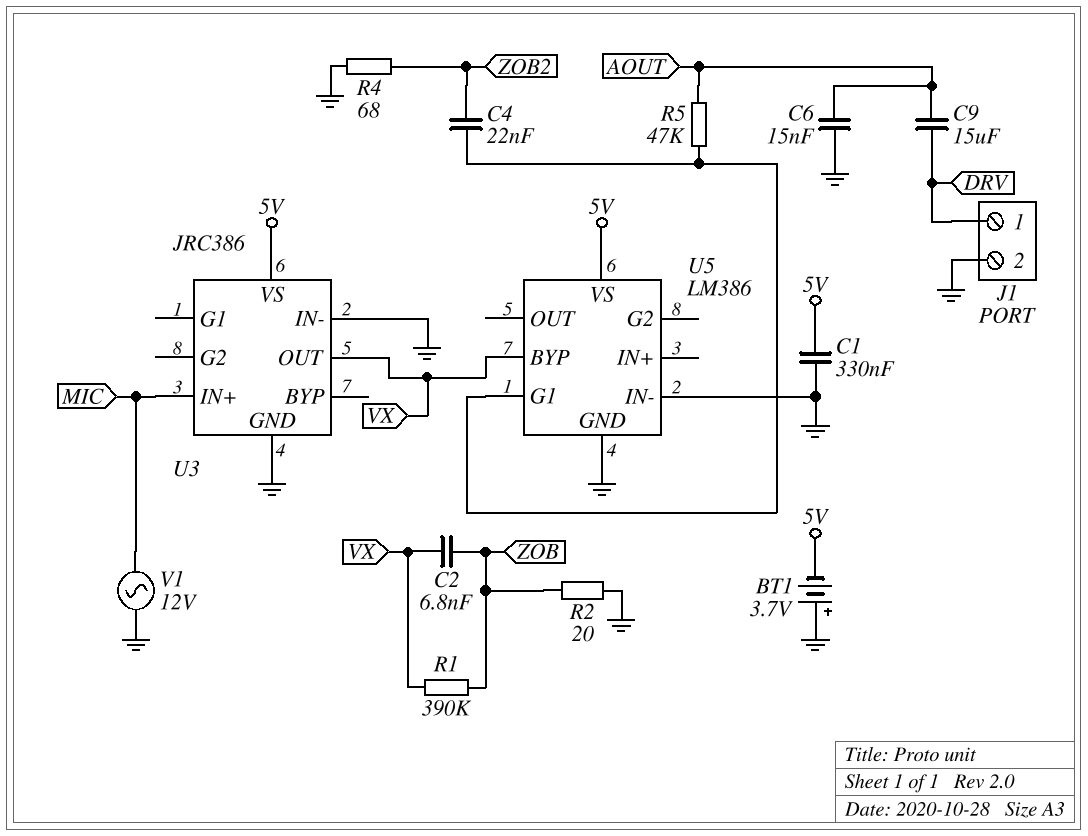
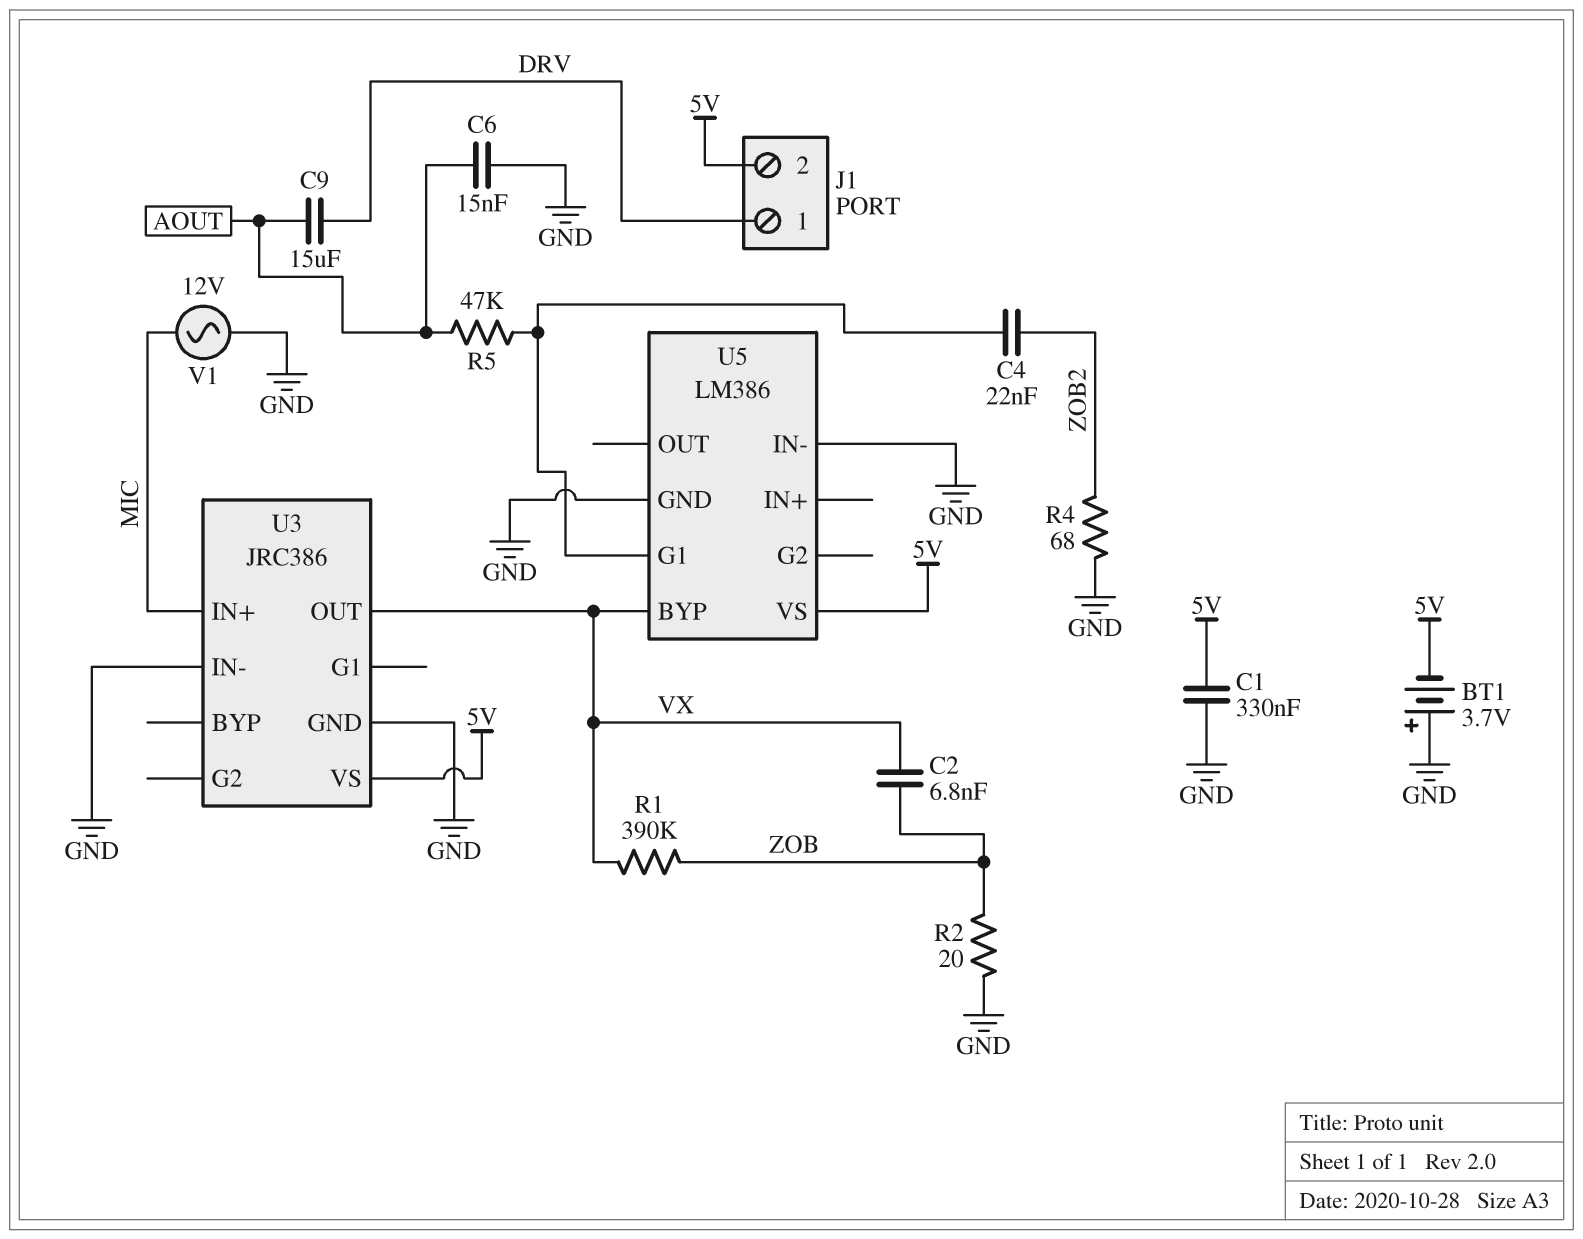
J1 pin 2: GND -> 5V

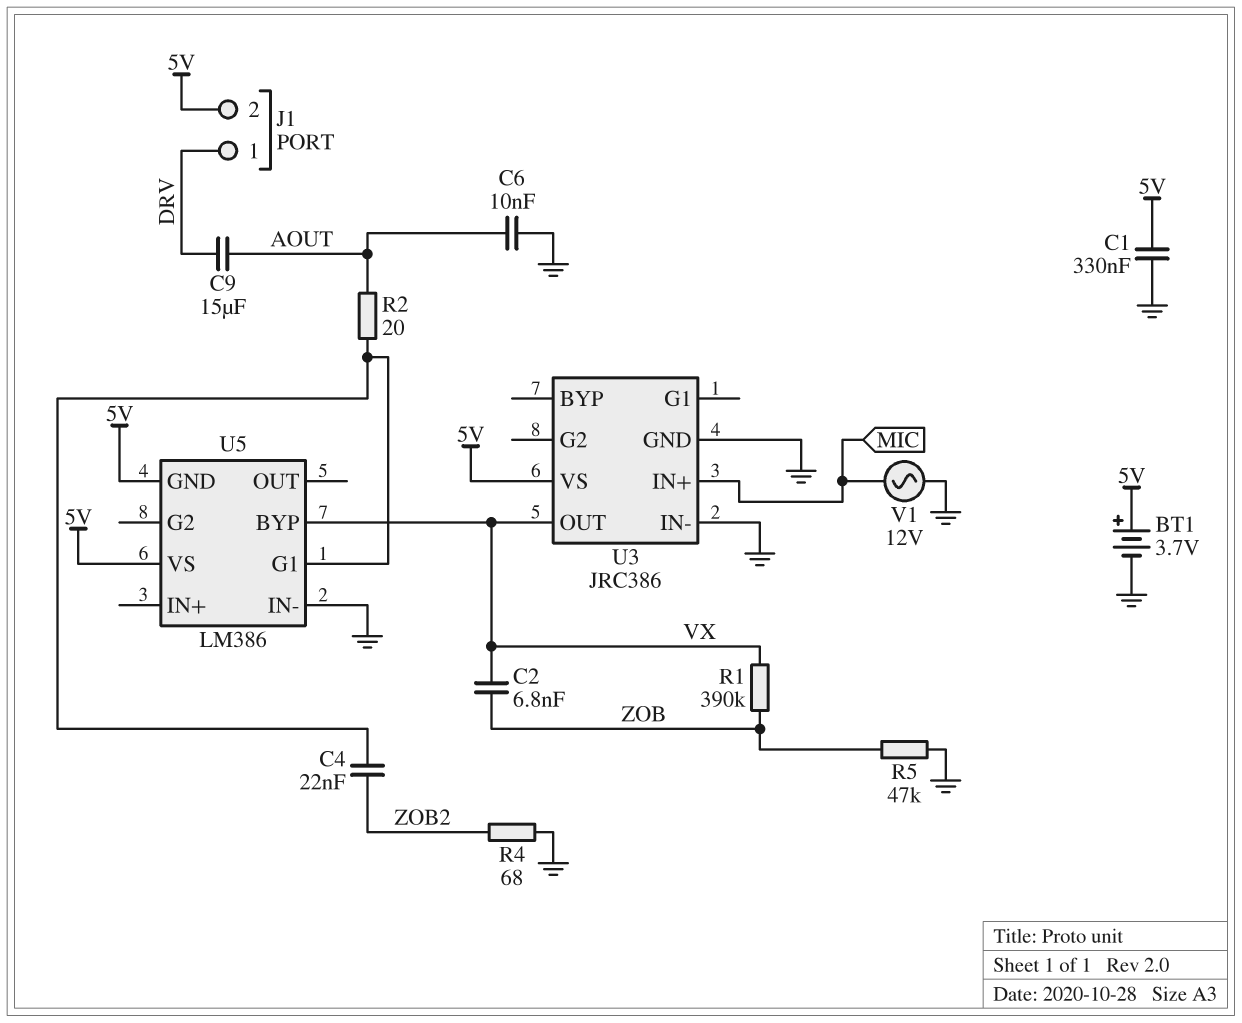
BT1: 3.7V (plus GND, minus 5V) -> 3.7V (plus 5V, minus GND)
C6: 15nF (AOUT, GND) -> 10nF (AOUT, GND)
R2: 20 (GND, ZOB) -> 20 (AOUT, U5/G1)
R5: 47k (AOUT, U5/G1) -> 47k (GND, ZOB)
U5 pin GND: GND -> 5V

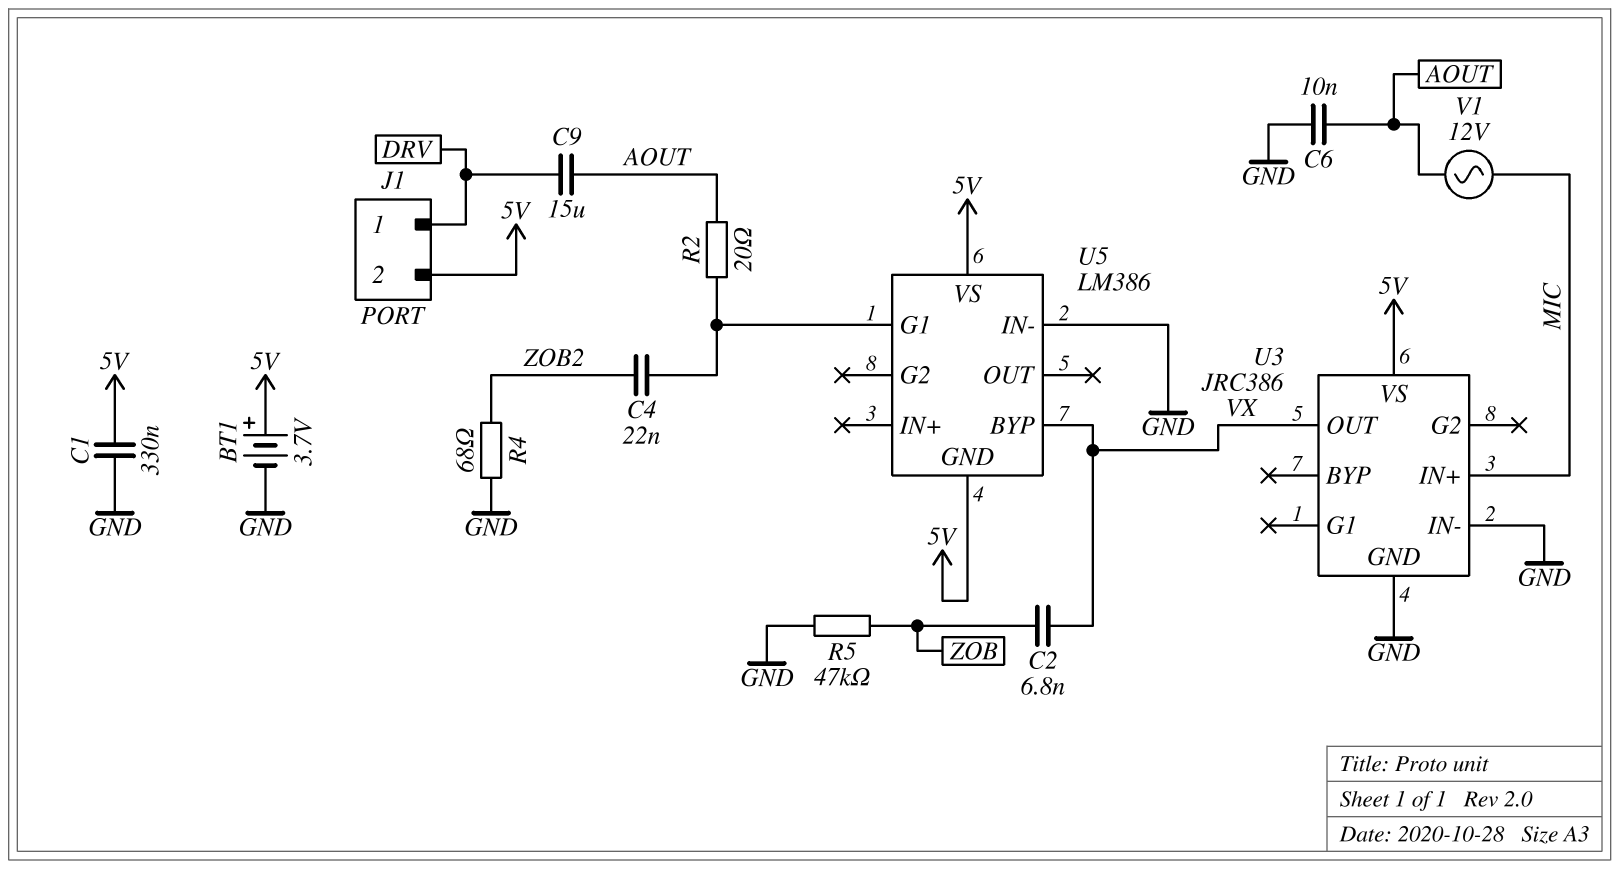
R1: 390k (VX, ZOB) -> none
V1: AC 12V (GND, MIC) -> AC 12V (AOUT, MIC)

